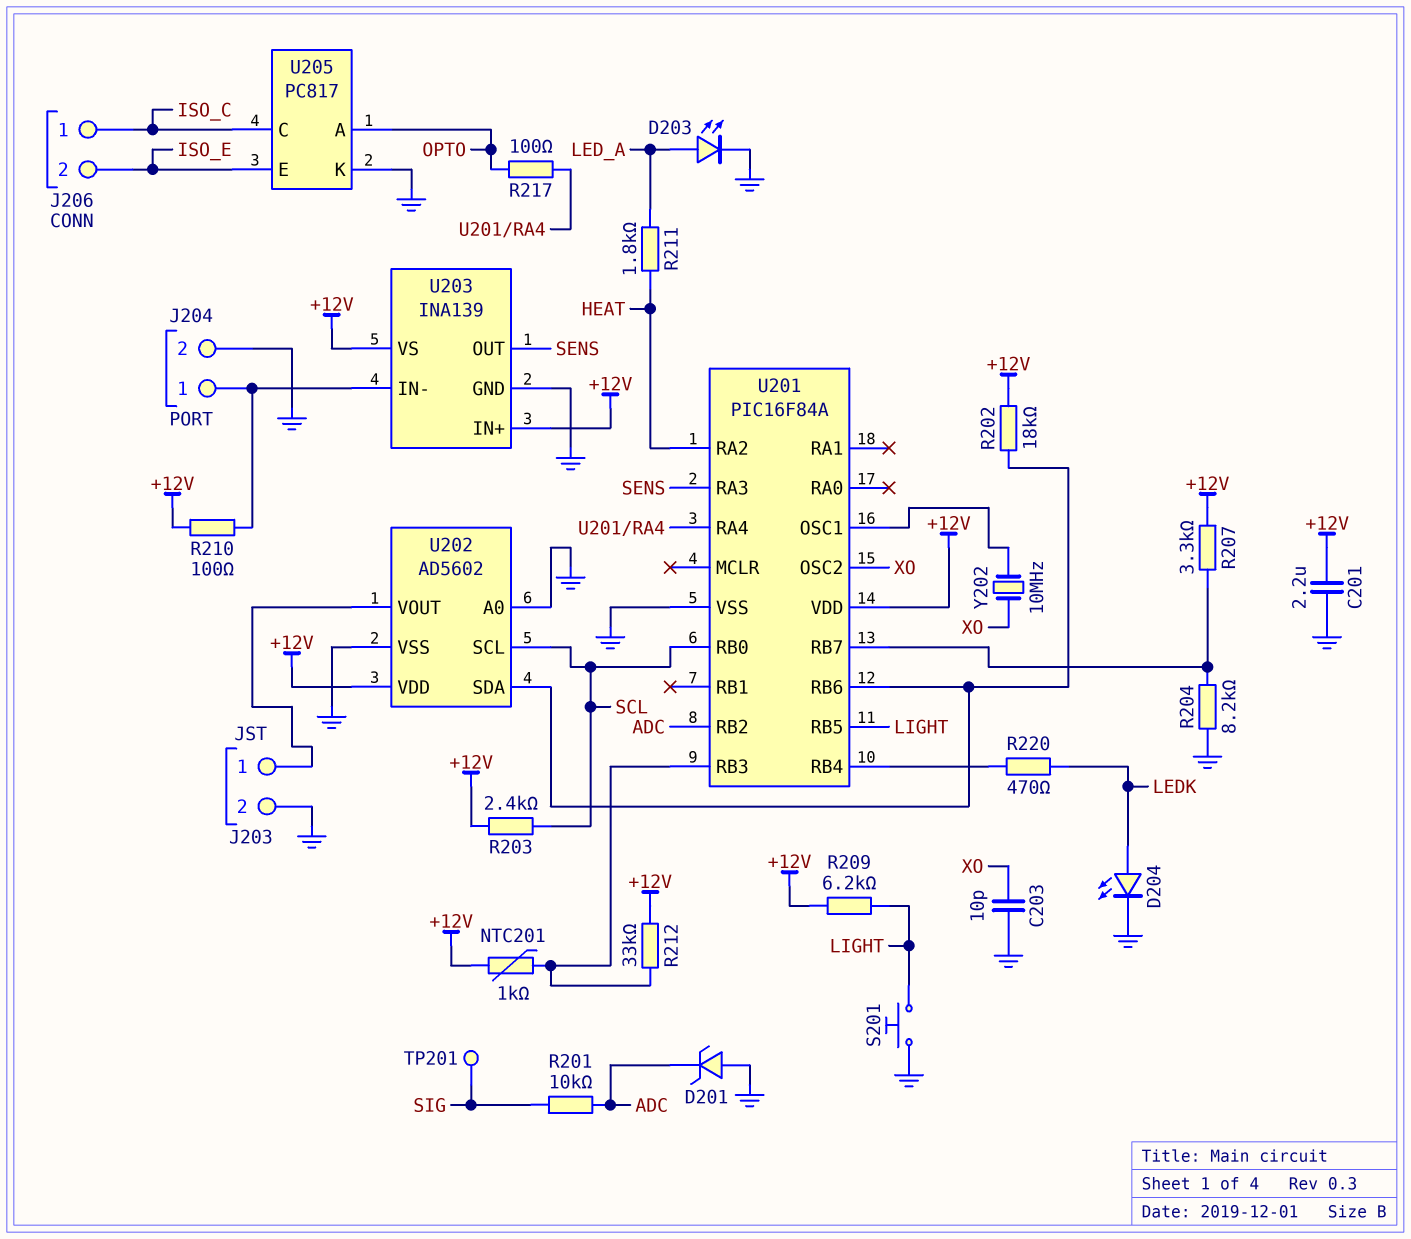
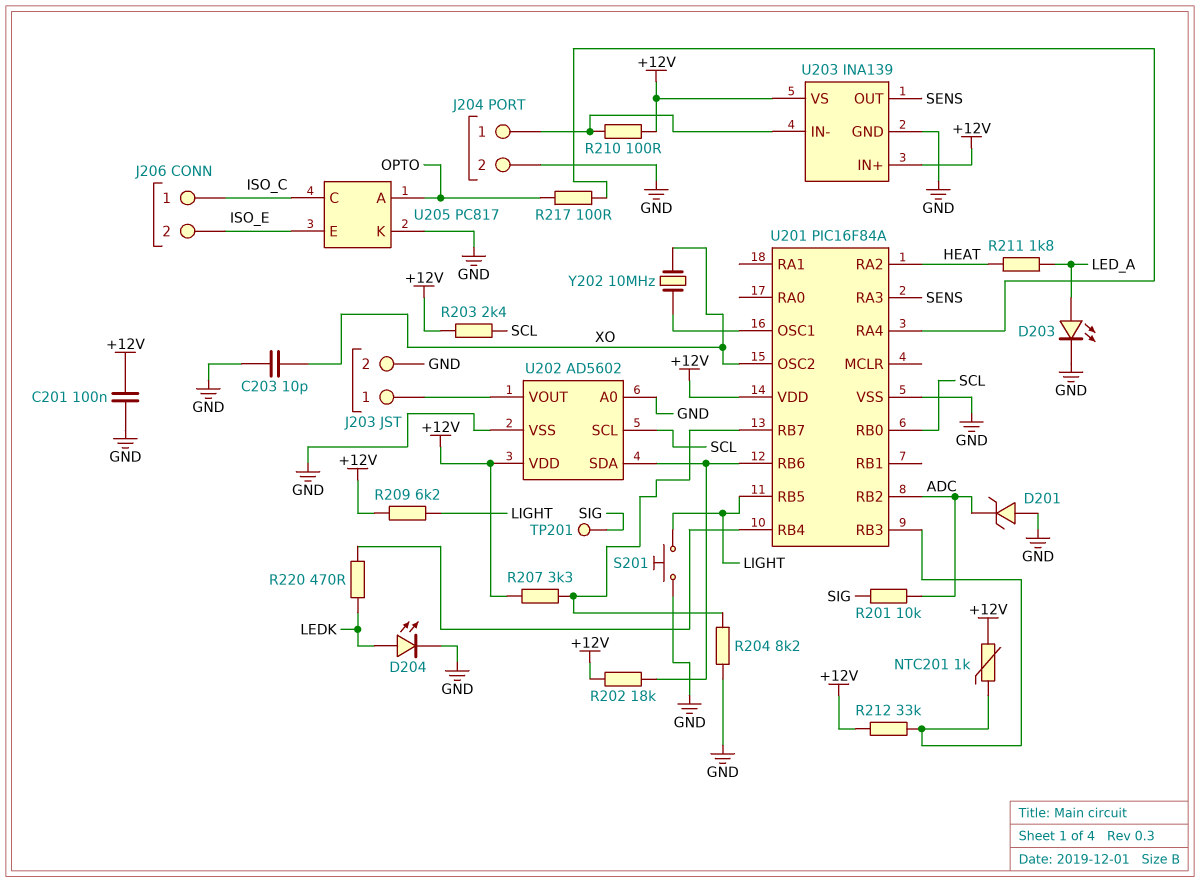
C201: 2.2uF (+12V, GND) -> 100nF (+12V, GND)

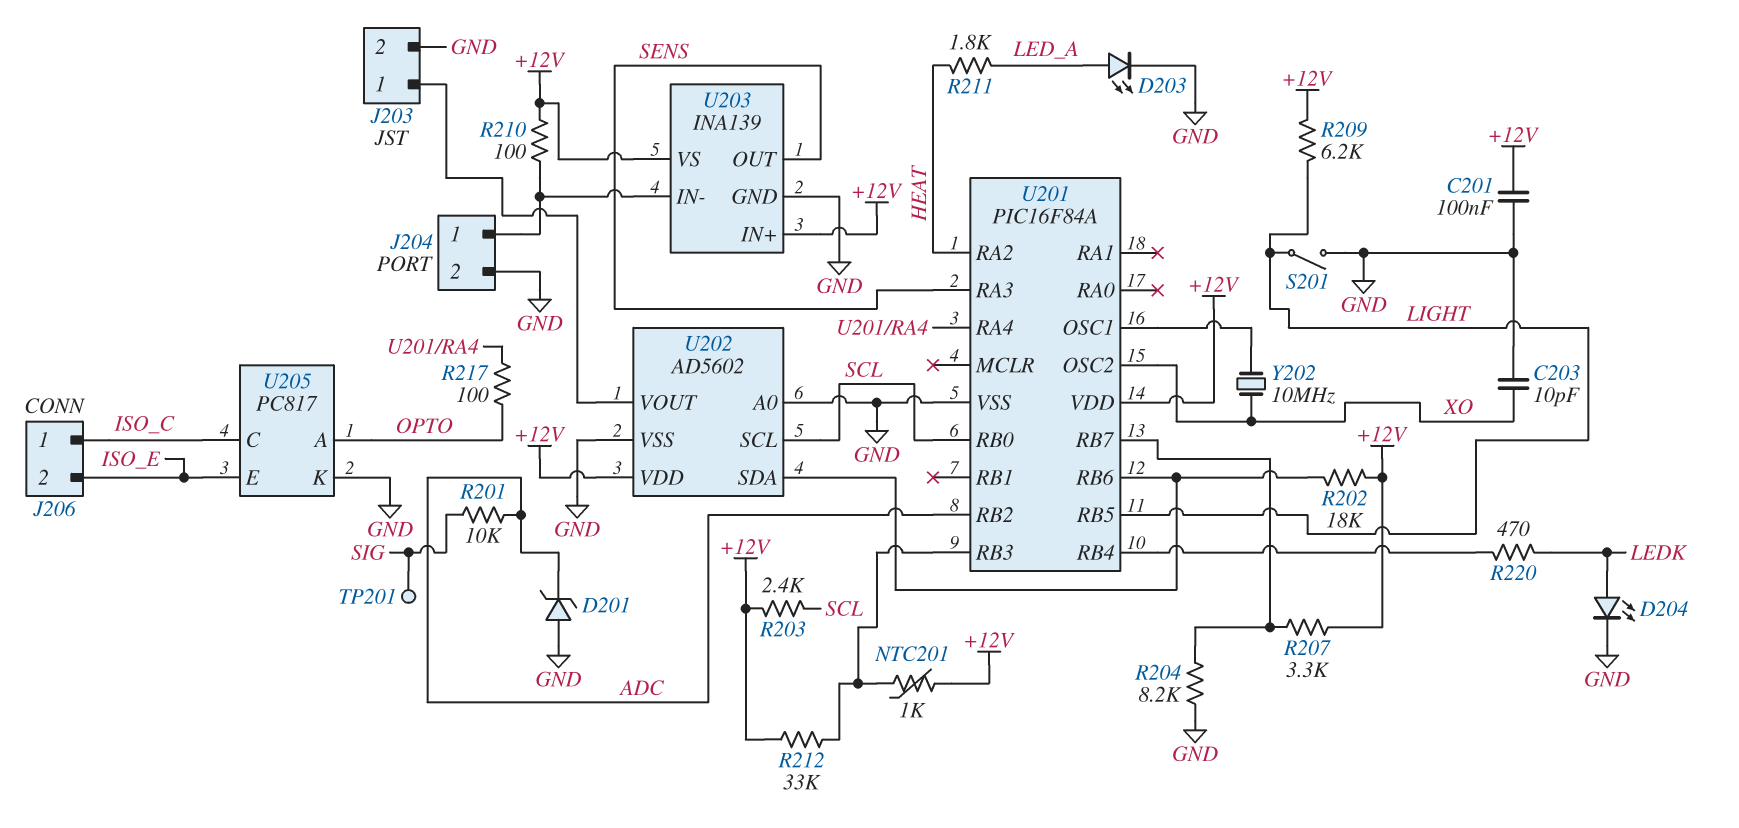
S201: button (GND, LIGHT) -> switch (GND, LIGHT)

